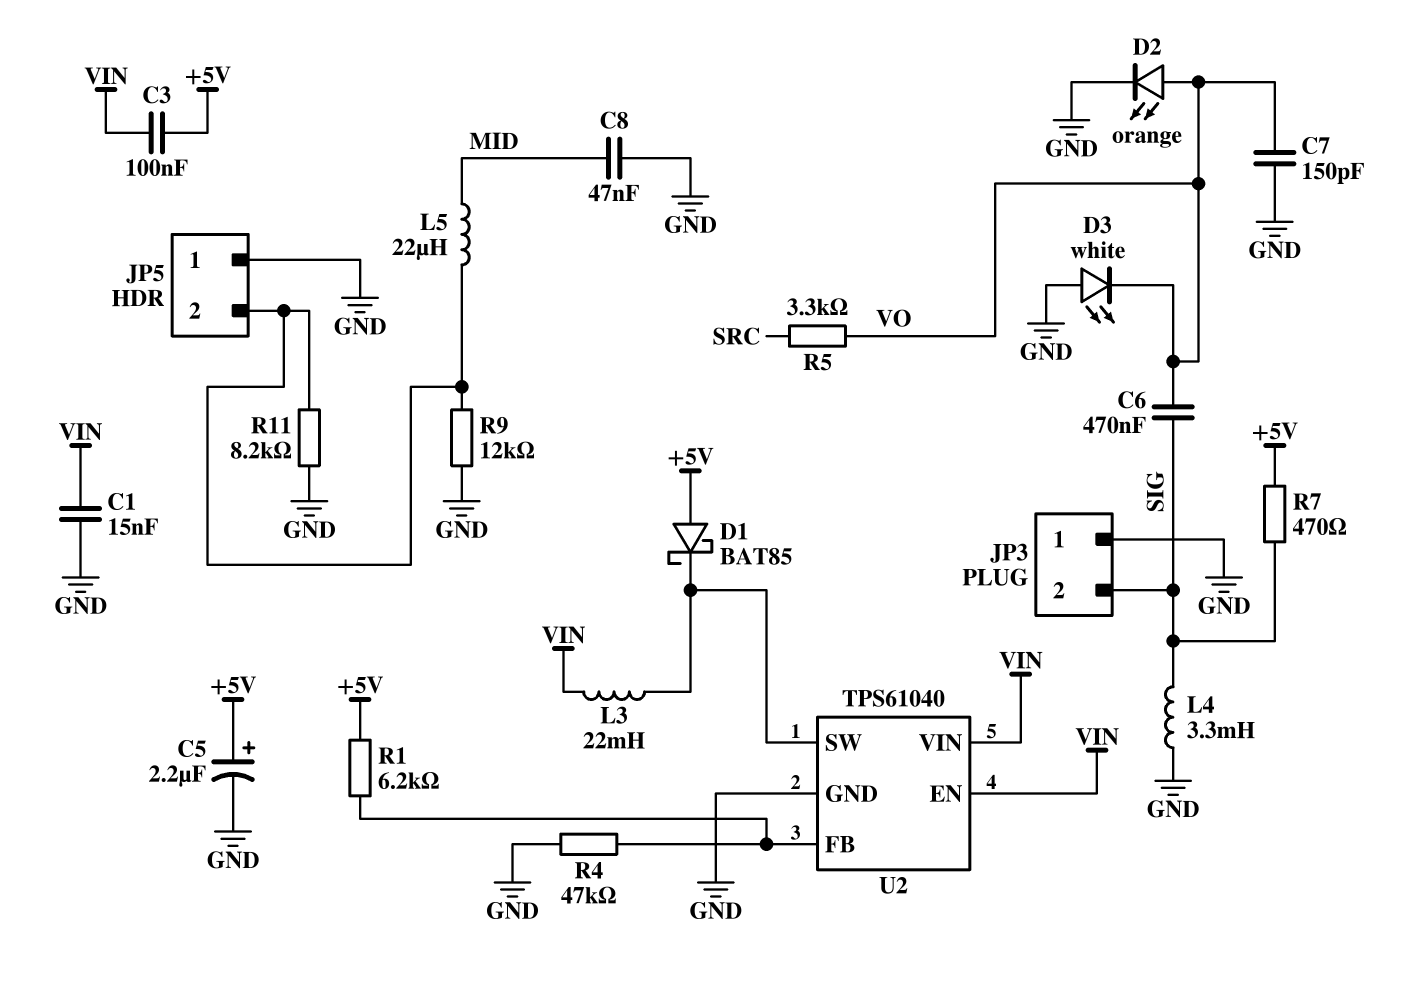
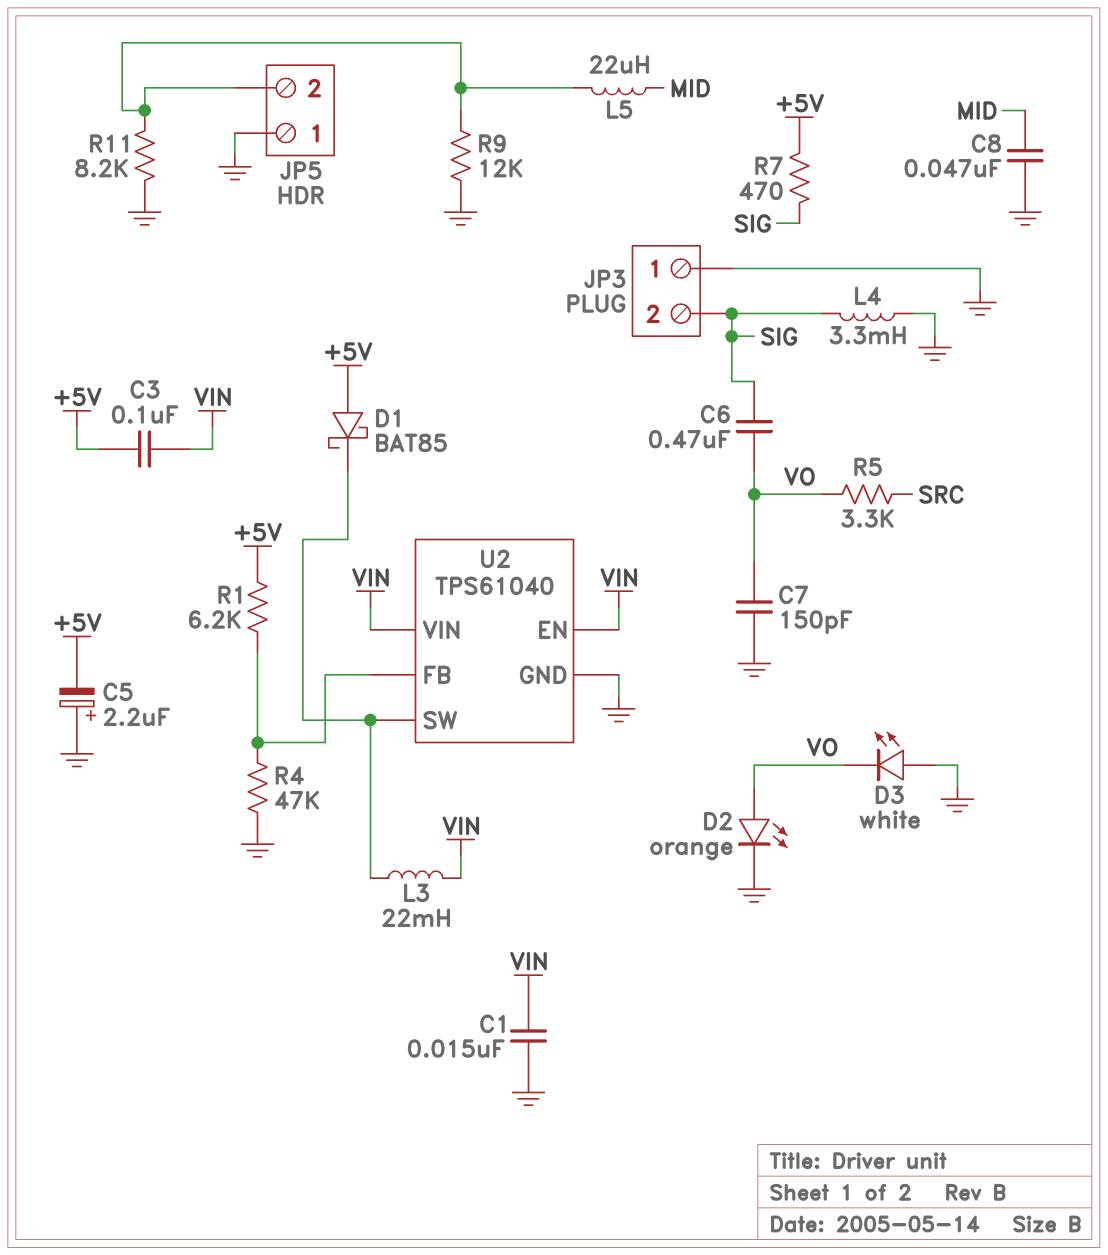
C5: 2.2uF (plus +5V, minus GND) -> 2.2uF (plus GND, minus +5V)

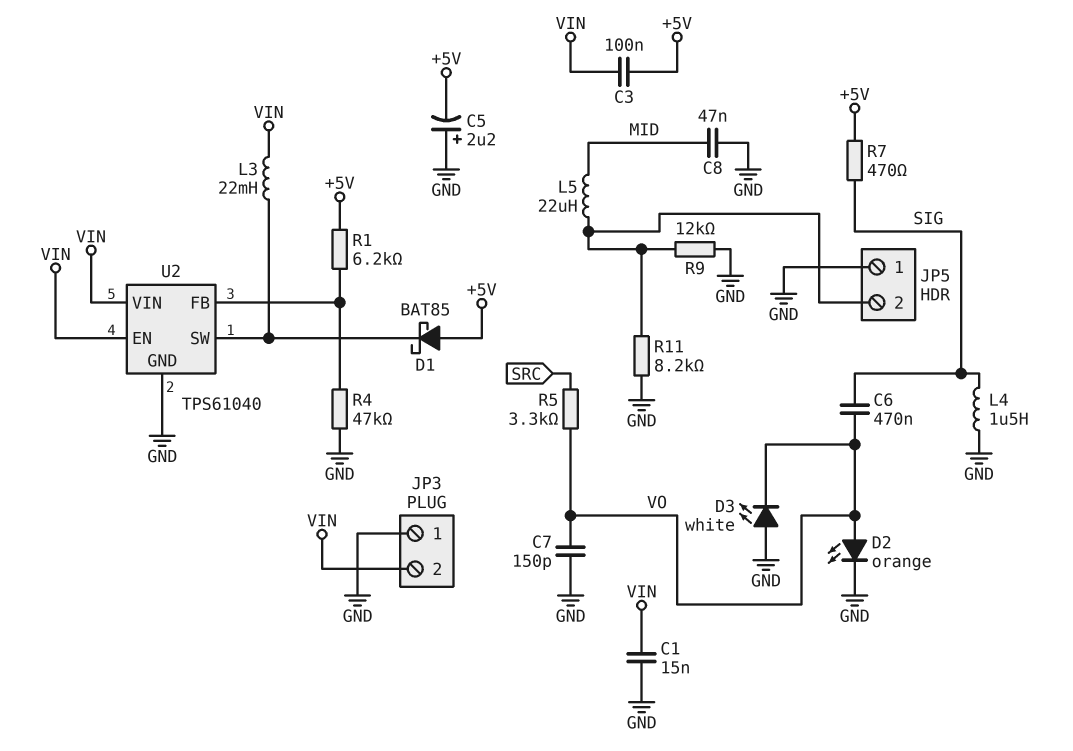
JP3 pin 2: SIG -> VIN
L4: 3.3mH (GND, SIG) -> 1.5uH (GND, SIG)

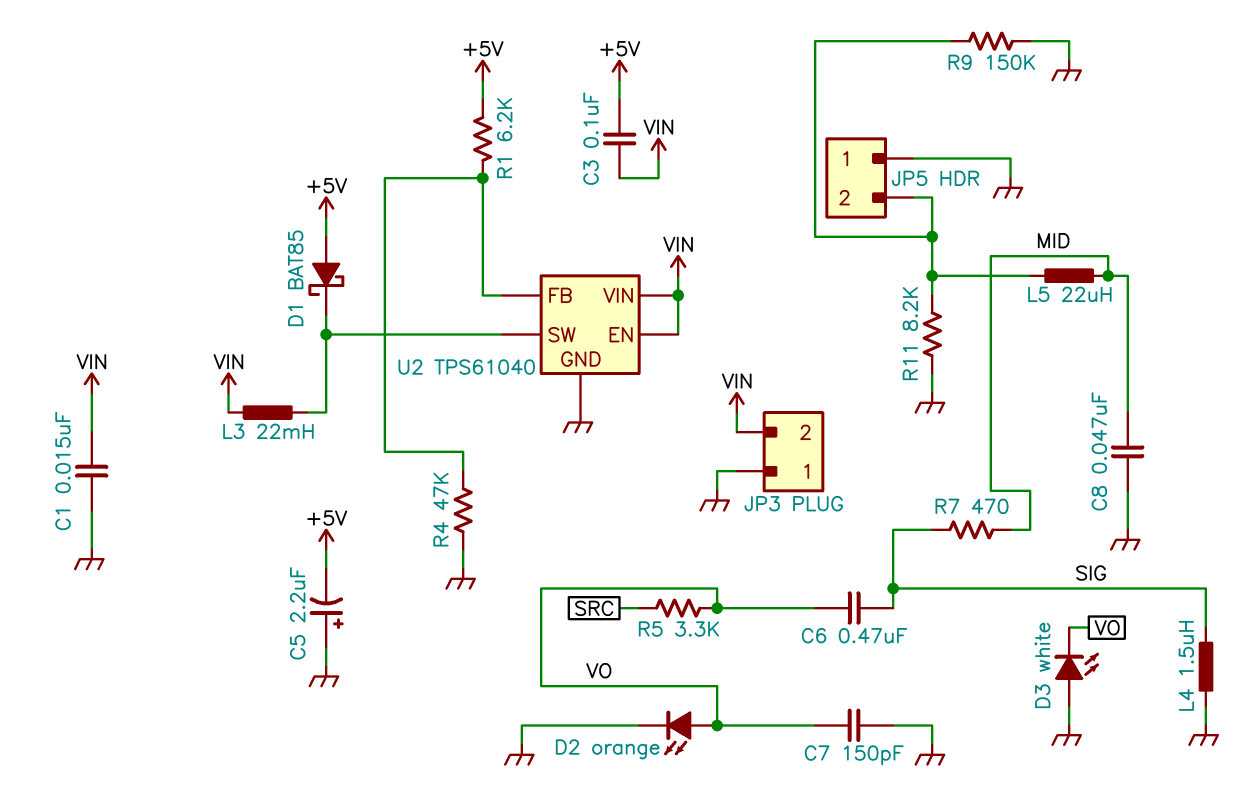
R7: 470 (+5V, SIG) -> 470 (MID, SIG)
R9: 12k (GND, JP5/2) -> 150k (GND, JP5/2)

